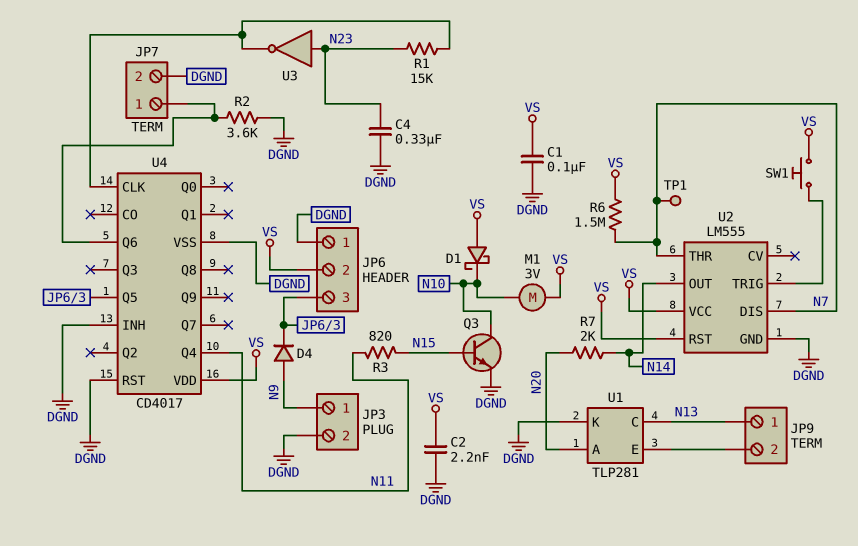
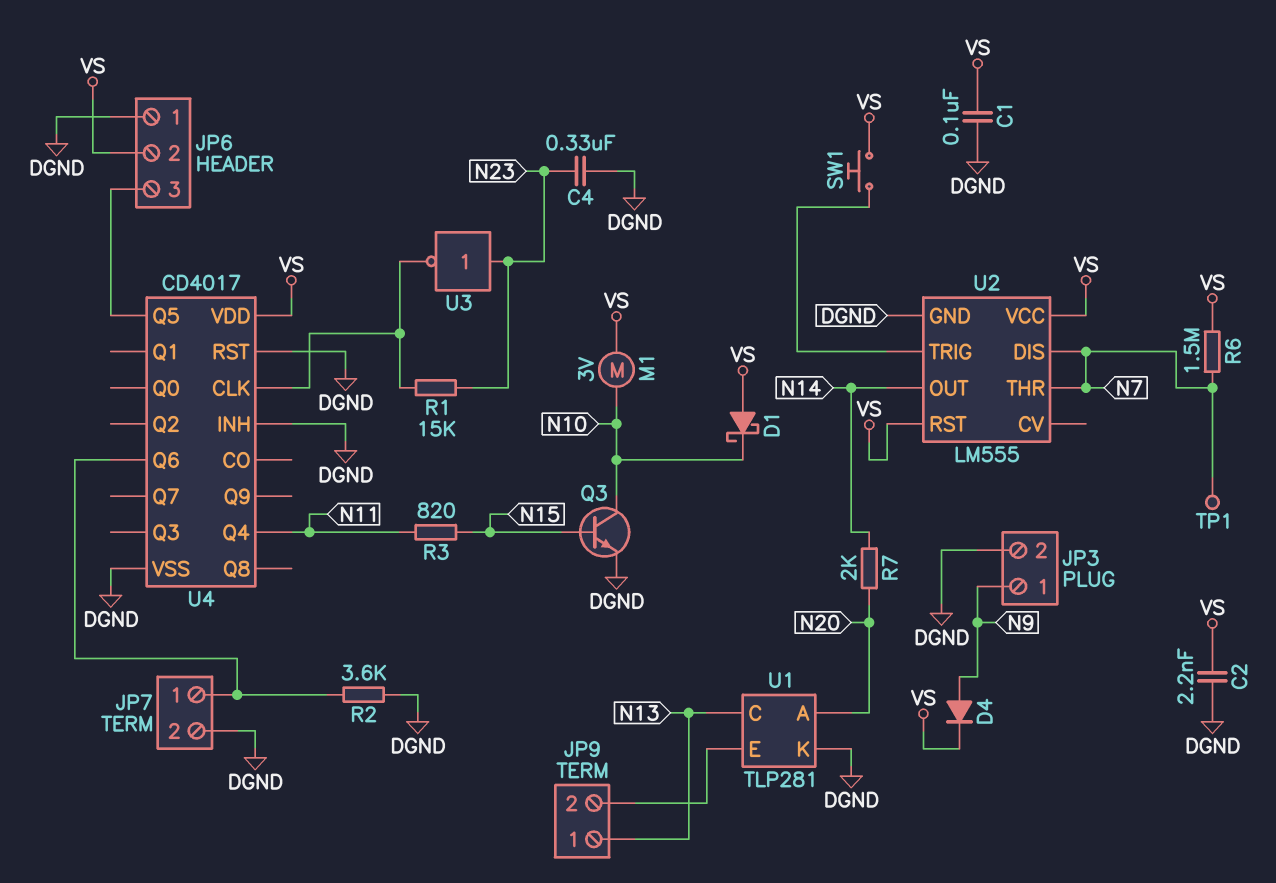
D4: diode (A N9, K JP6/3) -> diode (A N9, K VS)

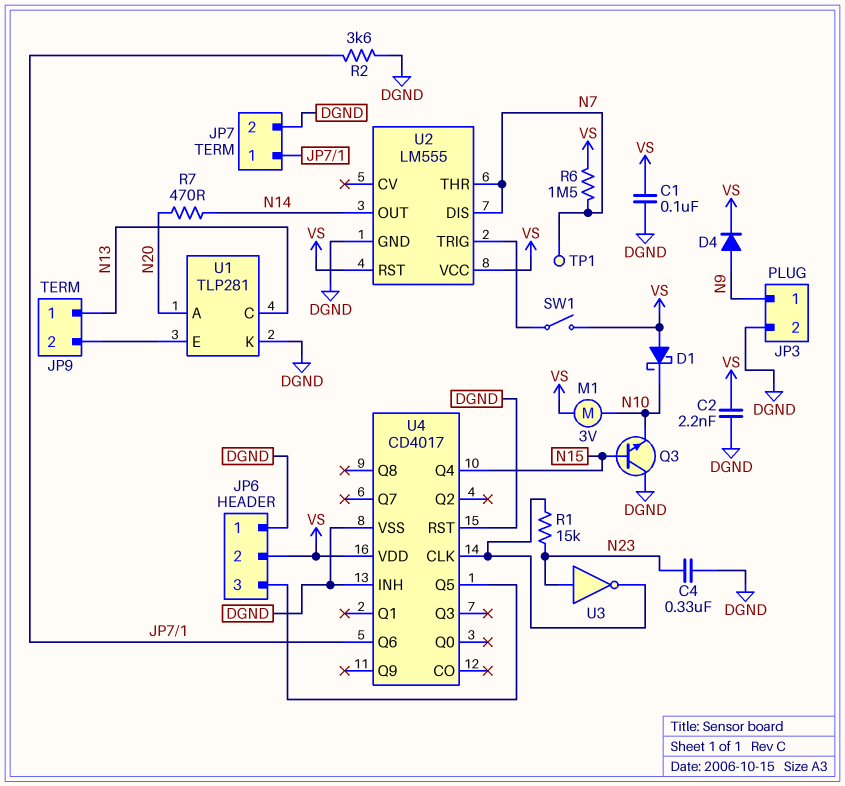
Q3: NPN (B N15, C N10, E DGND) -> NPN (B N15, C DGND, E N10)
R3: 820 (N11, N15) -> none
R7: 2k (N14, N20) -> 470 (N14, N20)
SW1: button (U2/TRIG, VS) -> switch (U2/TRIG, VS)
U4 pin Q4: N11 -> N15

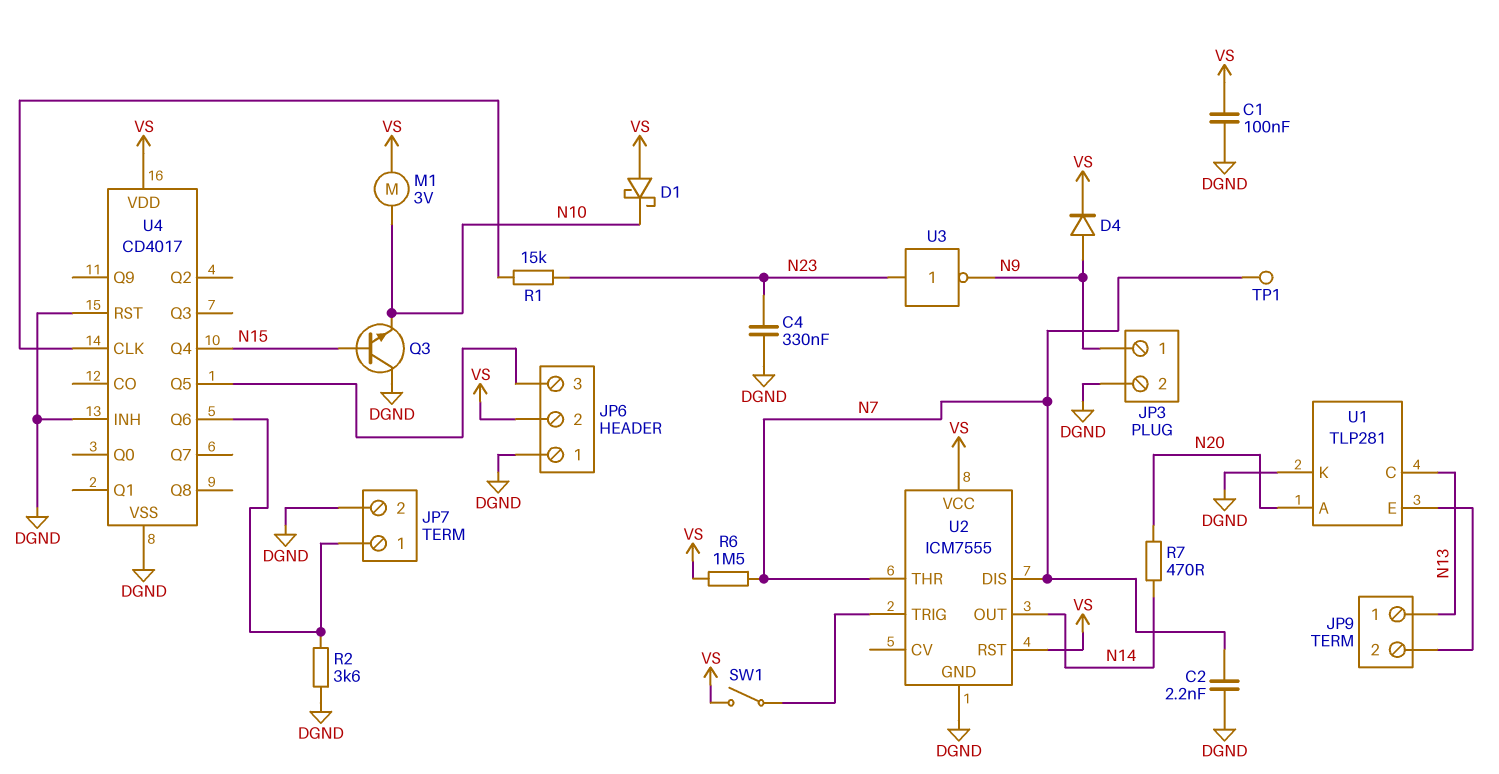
C2: 2.2nF (DGND, VS) -> 2.2nF (DGND, N7)
U2: LM555 -> ICM7555
U3: NOT (in N23, out U4/CLK) -> NOT (in N23, out N9)

